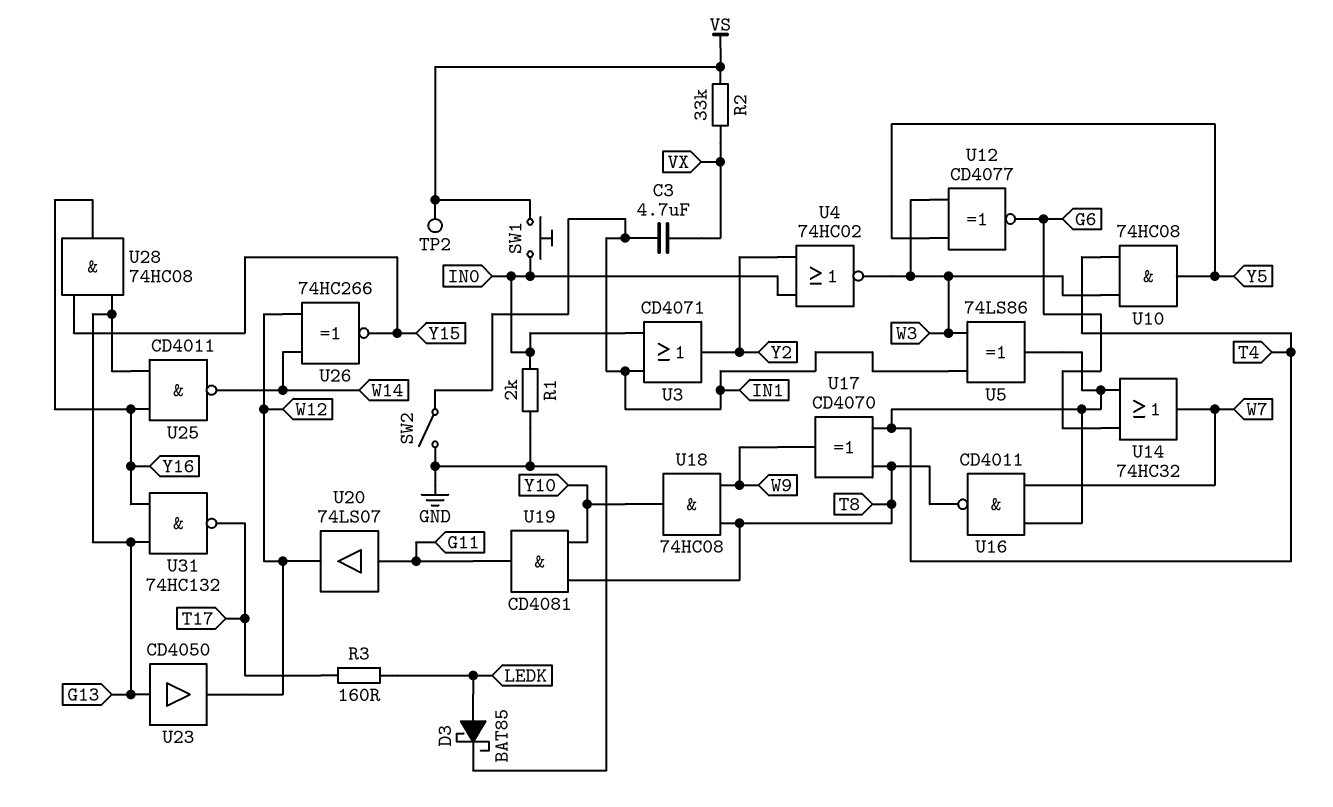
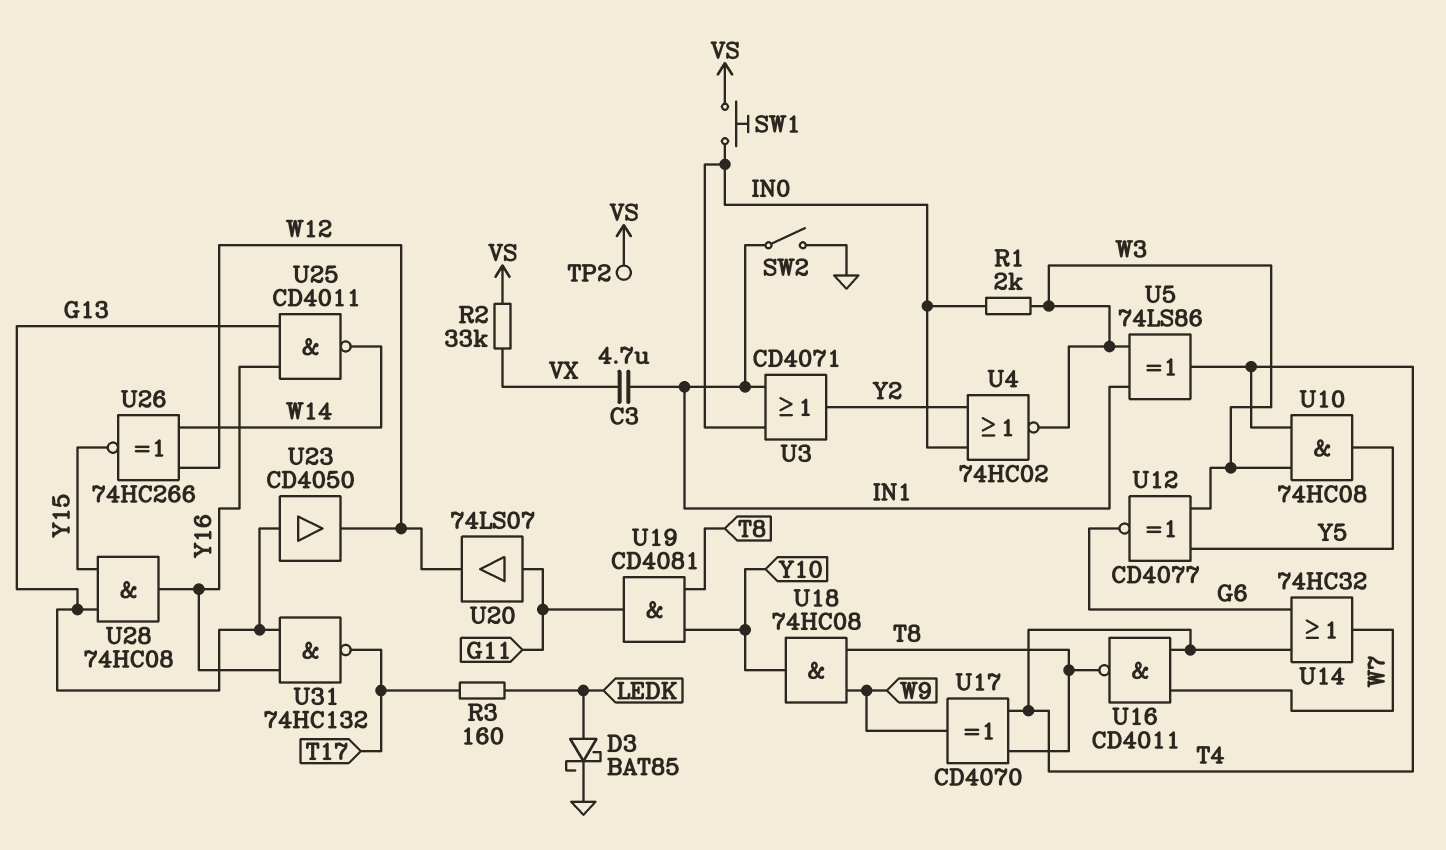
R1: 2k (GND, IN0) -> 2k (IN0, W3)

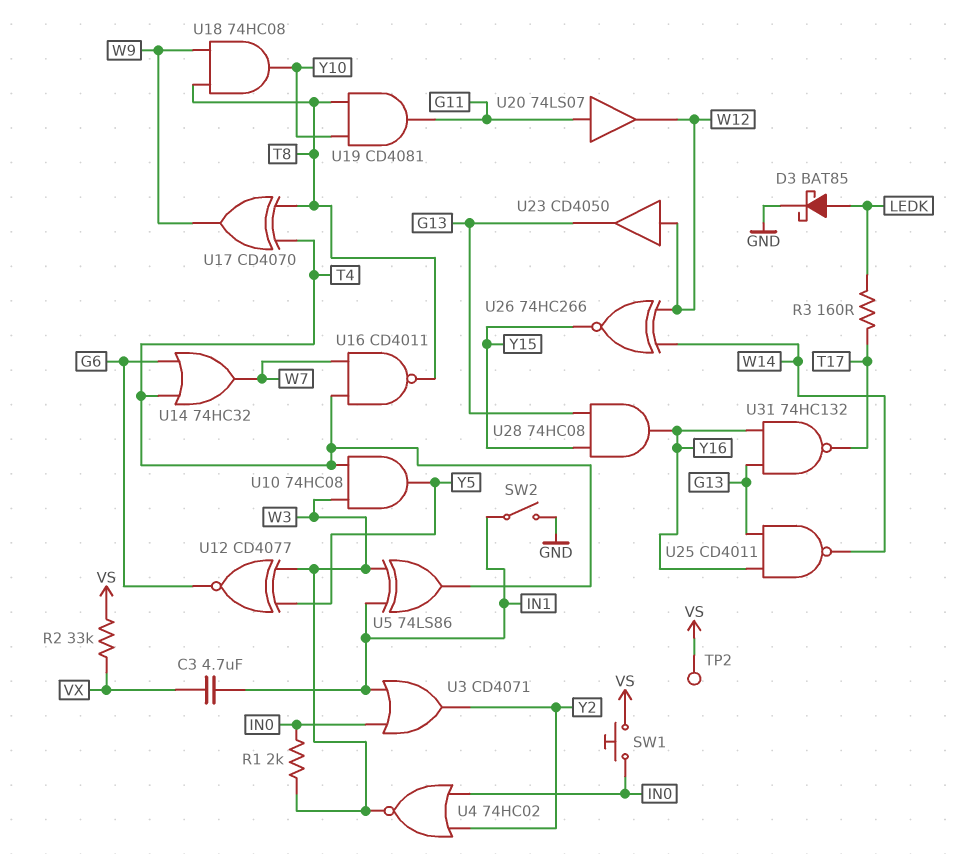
U23: buffer CD4050 (in G13, out W12) -> buffer CD4050 (in W12, out G13)

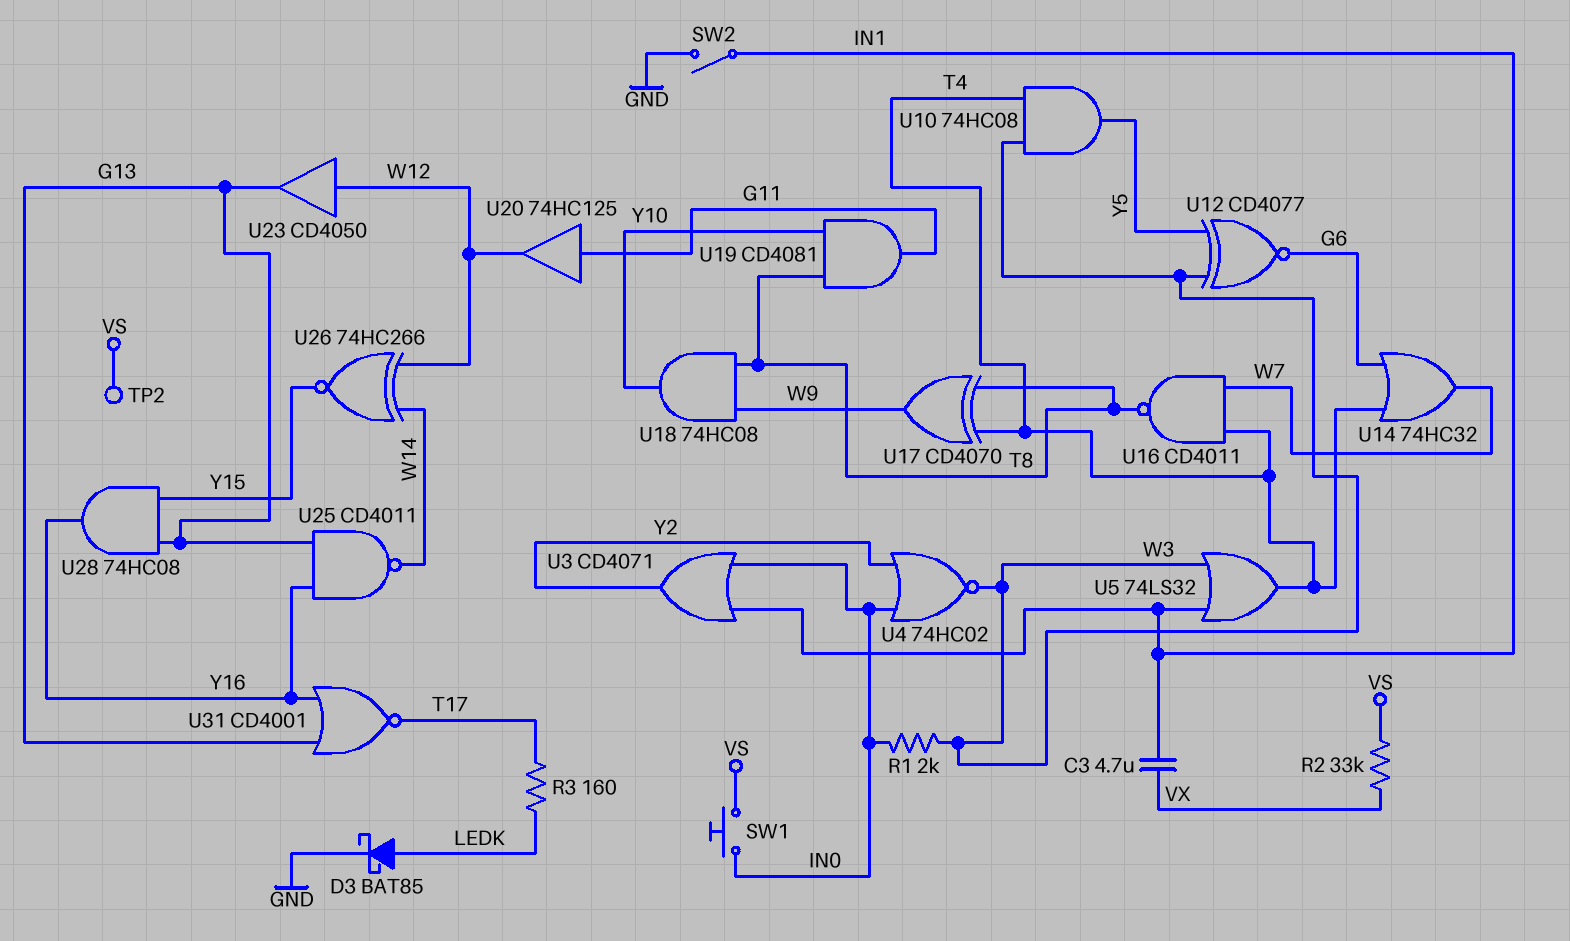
U5: XOR 74LS86 (in IN1, in W3, out T4) -> OR 74LS32 (in IN1, in W3, out T4)
U20: buffer 74LS07 (in G11, out W12) -> buffer 74HC125 (in G11, out W12)
U31: NAND 74HC132 (in G13, in Y16, out T17) -> NOR CD4001 (in G13, in Y16, out T17)

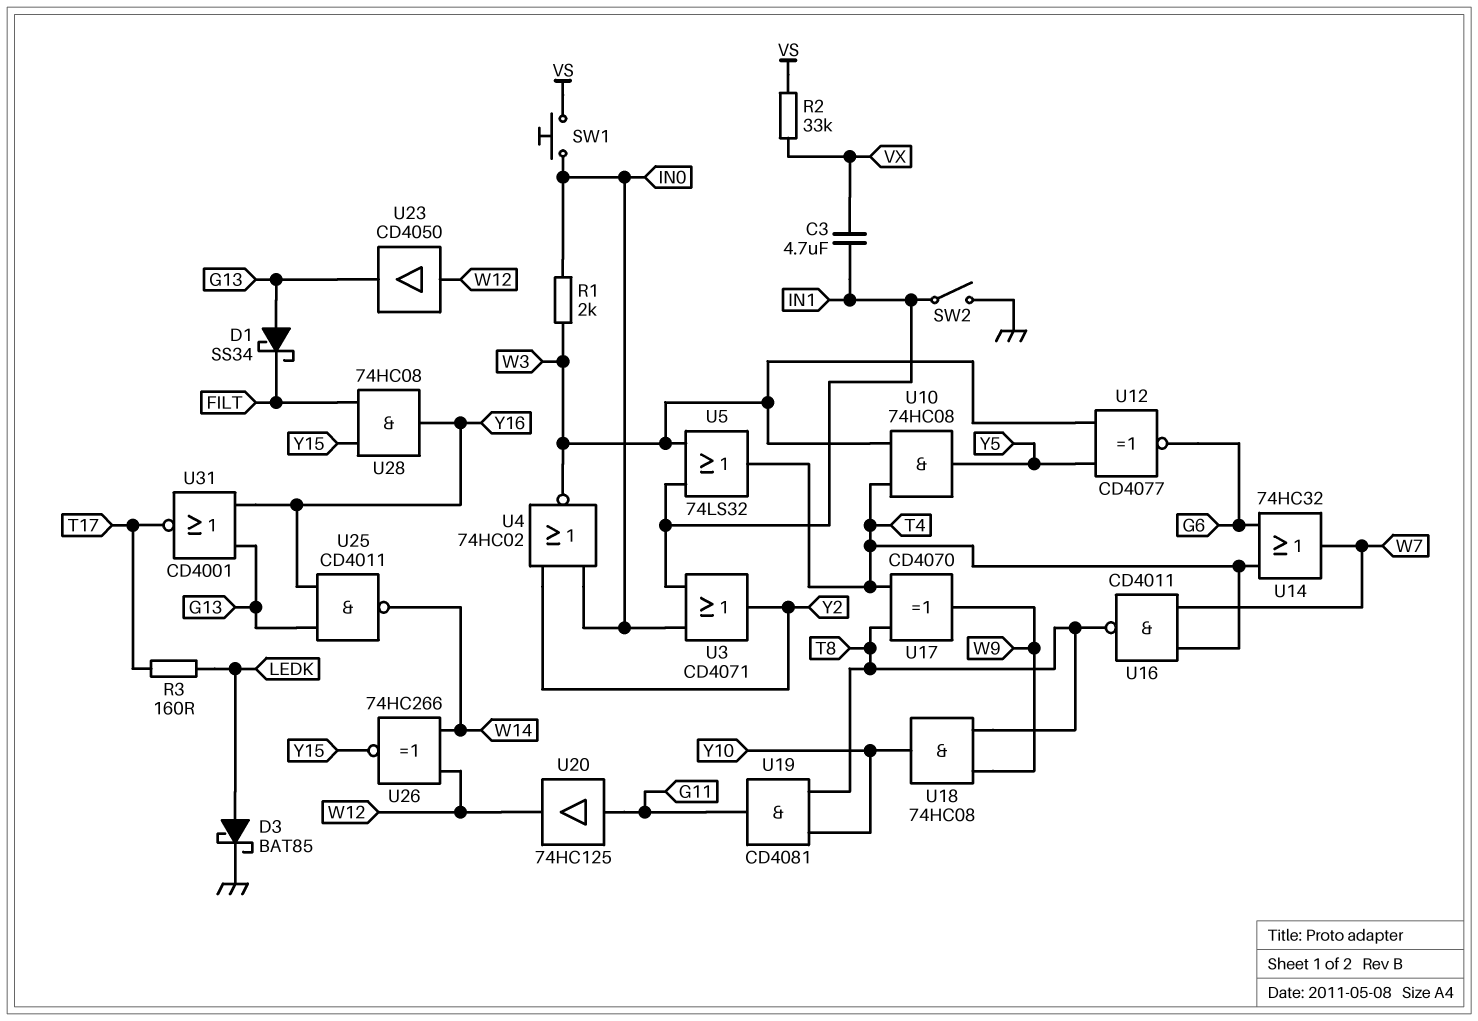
D1: none -> schottky SS34 (A G13, K FILT)
TP2: test point (VS) -> none
U28: AND 74HC08 (in G13, in Y15, out Y16) -> AND 74HC08 (in FILT, in Y15, out Y16)

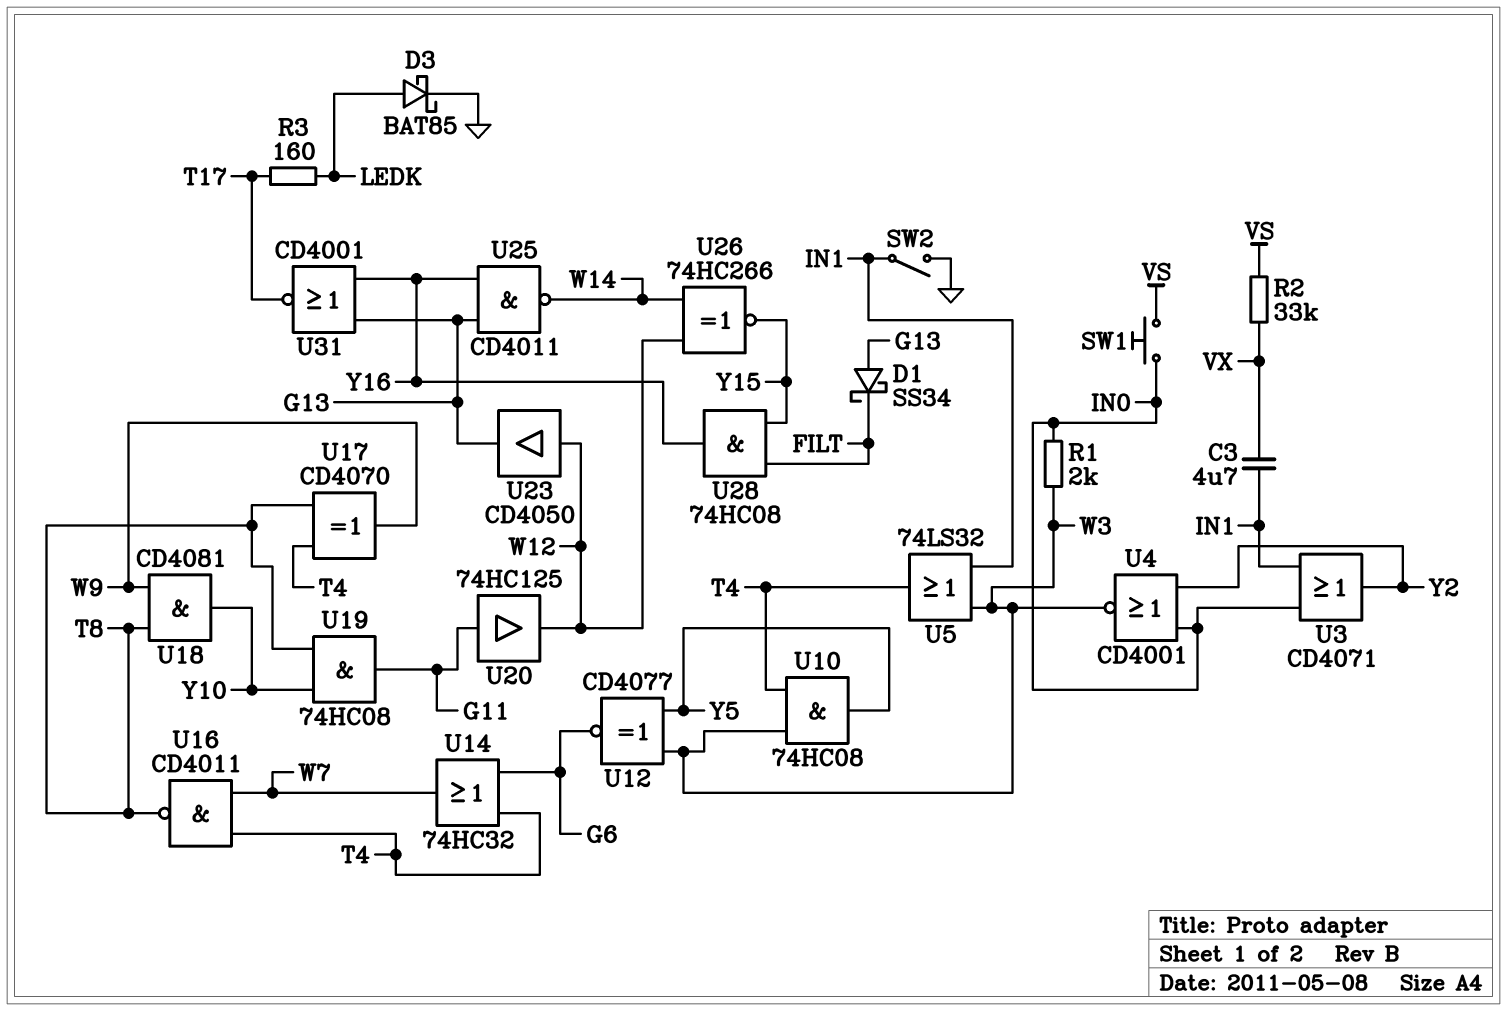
U4: NOR 74HC02 (in IN0, in Y2, out W3) -> NOR CD4001 (in IN0, in Y2, out W3)
U18: AND 74HC08 (in T8, in W9, out Y10) -> AND CD4081 (in T8, in W9, out Y10)
U19: AND CD4081 (in T8, in Y10, out G11) -> AND 74HC08 (in T8, in Y10, out G11)

